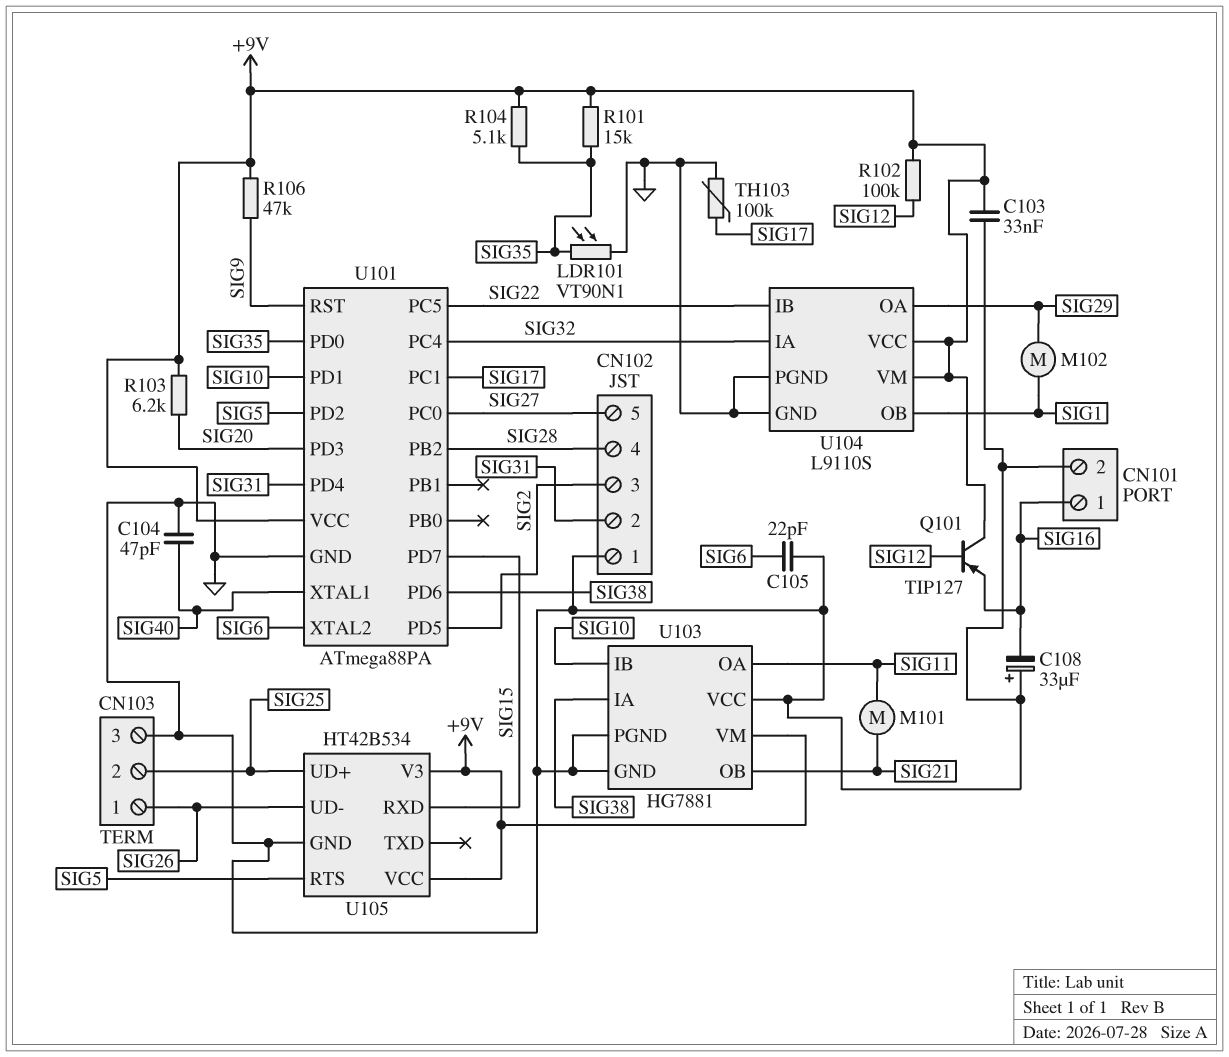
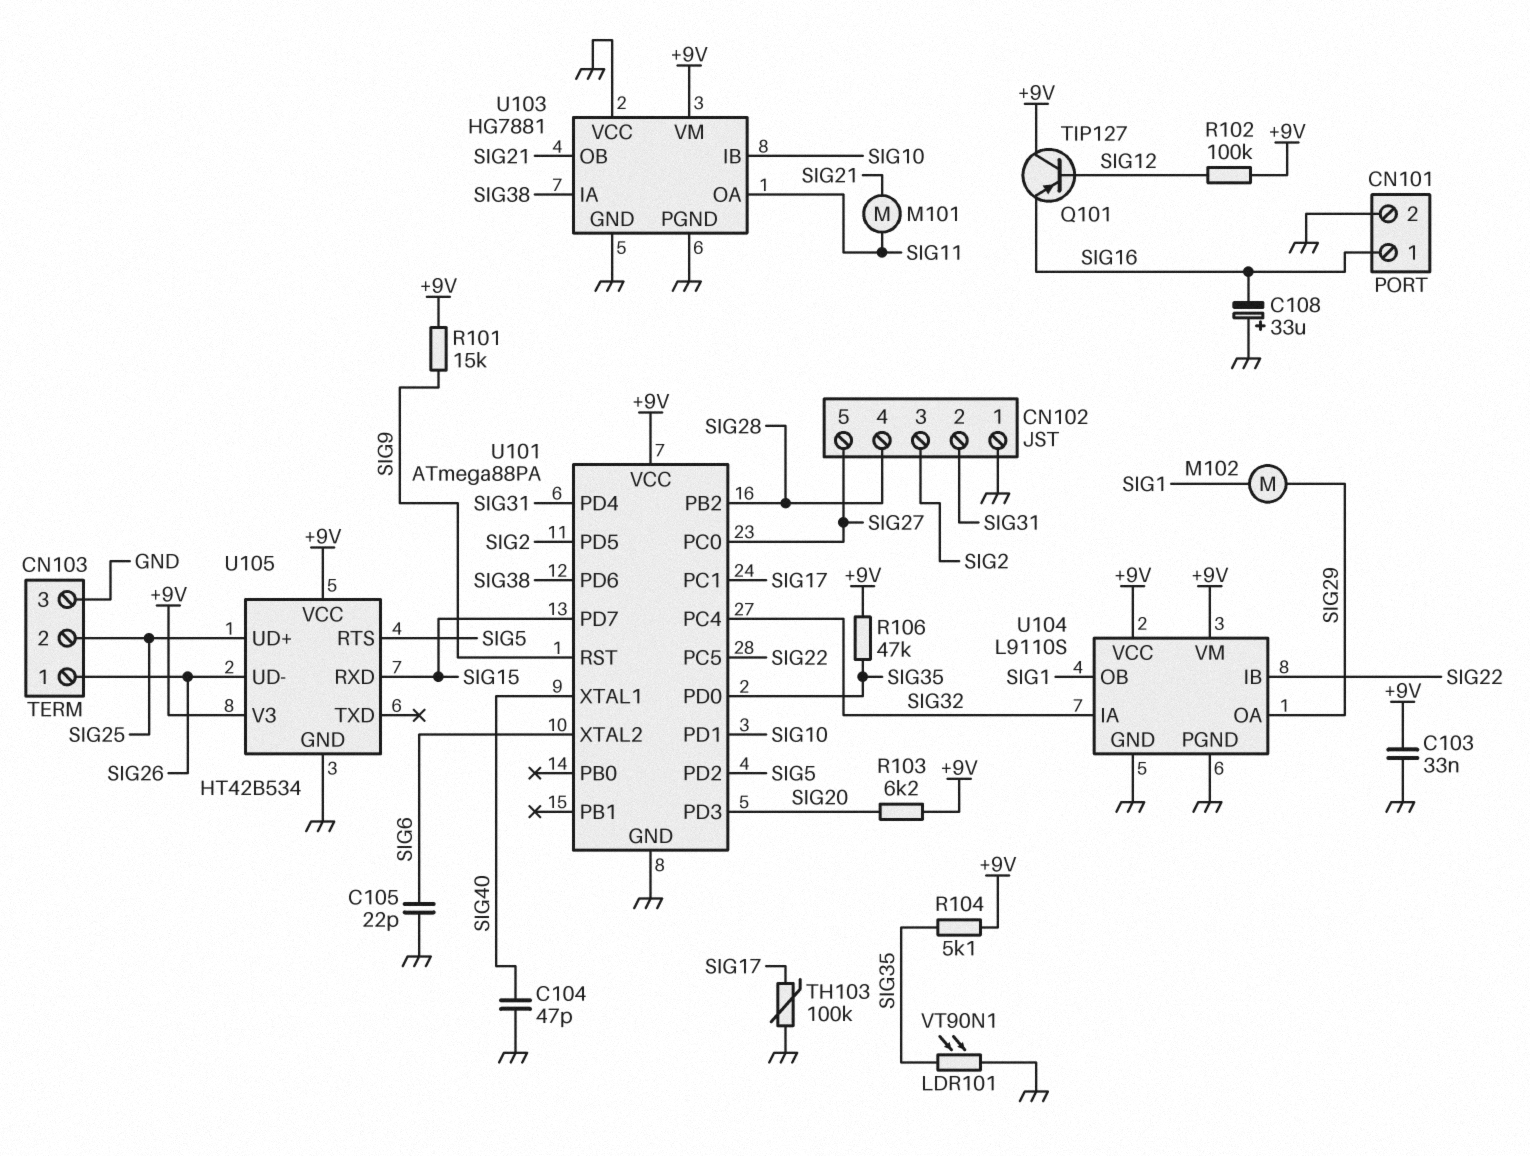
R101: 15k (+9V, SIG35) -> 15k (+9V, SIG9)
R106: 47k (+9V, SIG9) -> 47k (+9V, SIG35)

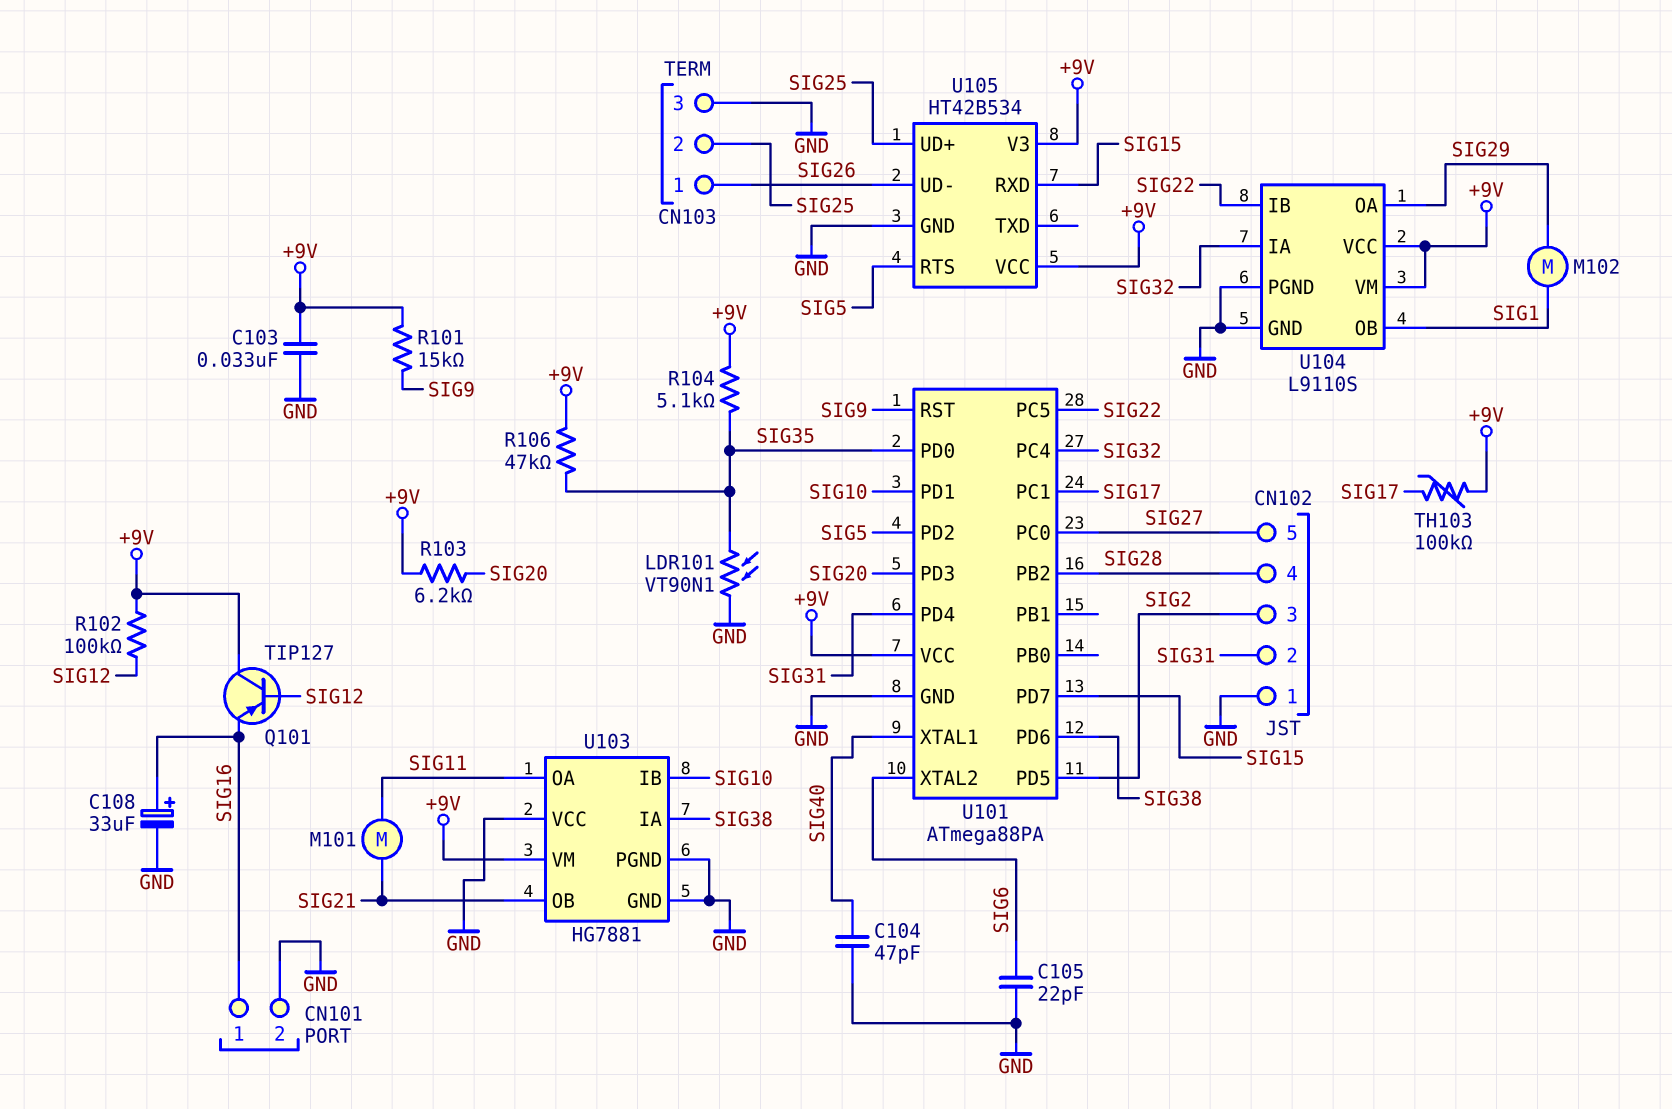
C108: 33uF (plus GND, minus SIG16) -> 33uF (plus SIG16, minus GND)
TH103: 100k (GND, SIG17) -> 100k (+9V, SIG17)

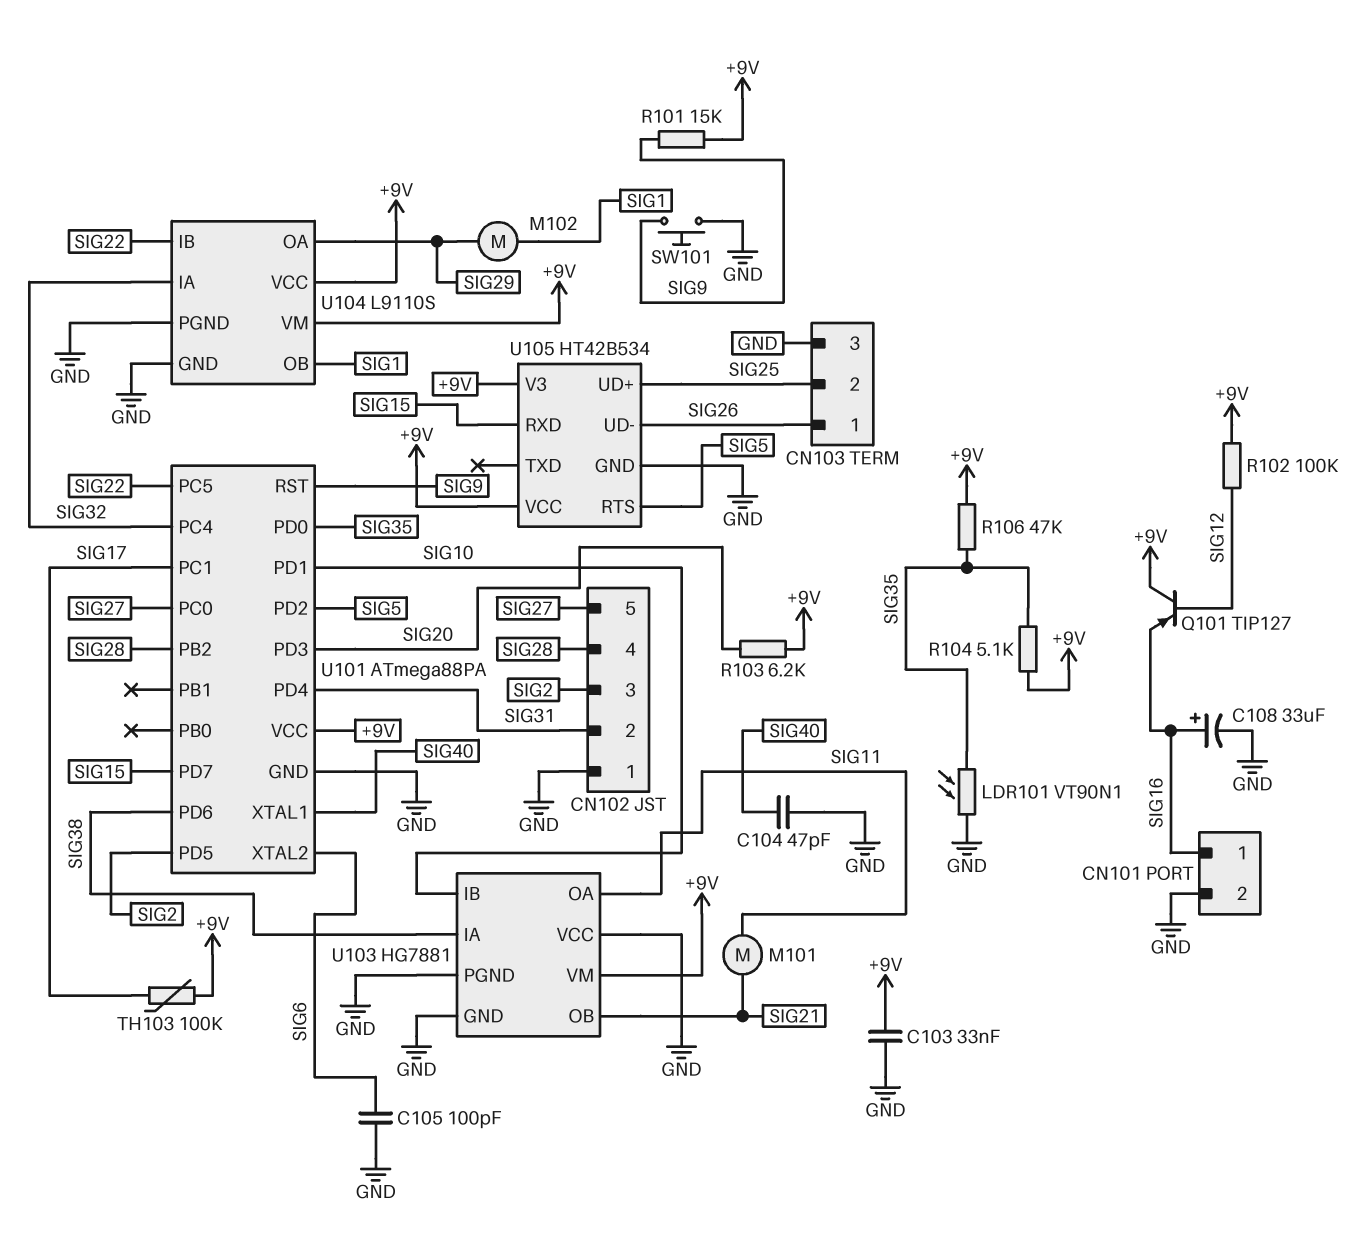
C105: 22pF (GND, SIG6) -> 100pF (GND, SIG6)
SW101: none -> button (GND, SIG9)

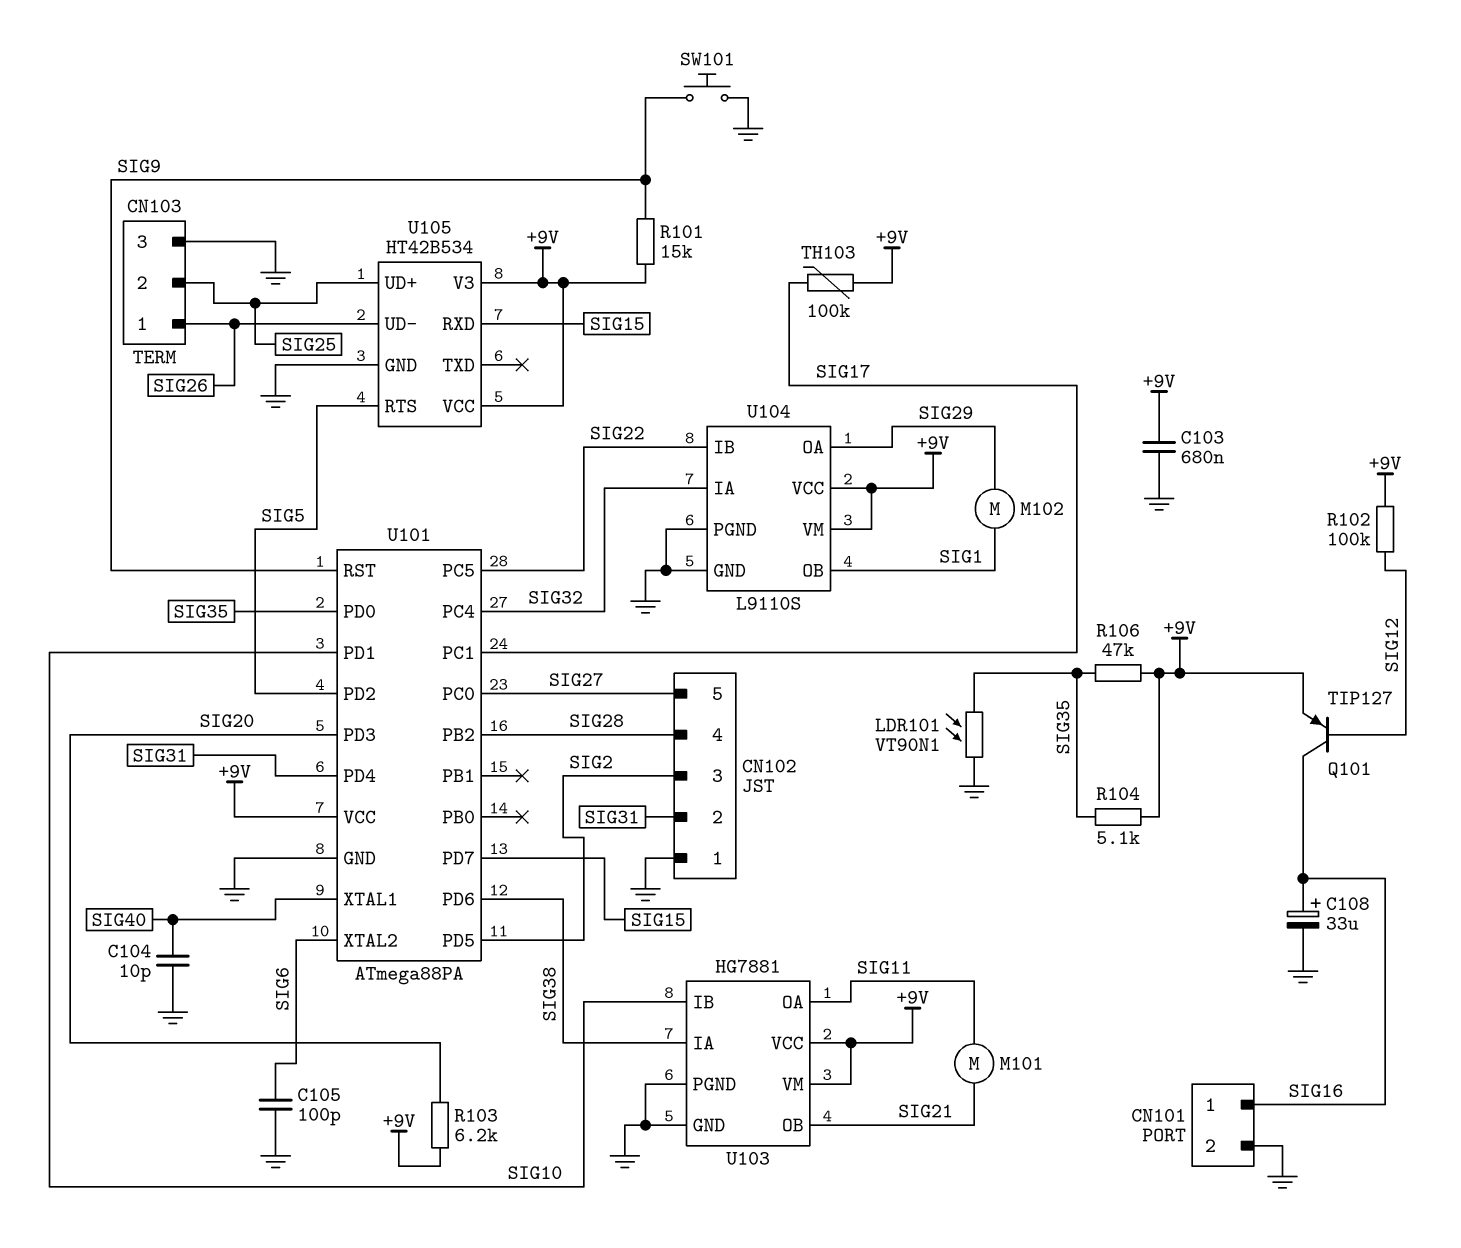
C103: 33nF (+9V, GND) -> 680nF (+9V, GND)
C104: 47pF (GND, SIG40) -> 10pF (GND, SIG40)
Q101: PNP TIP127 (B SIG12, C +9V, E SIG16) -> PNP TIP127 (B SIG12, C SIG16, E +9V)
U103 pin VCC: GND -> +9V

